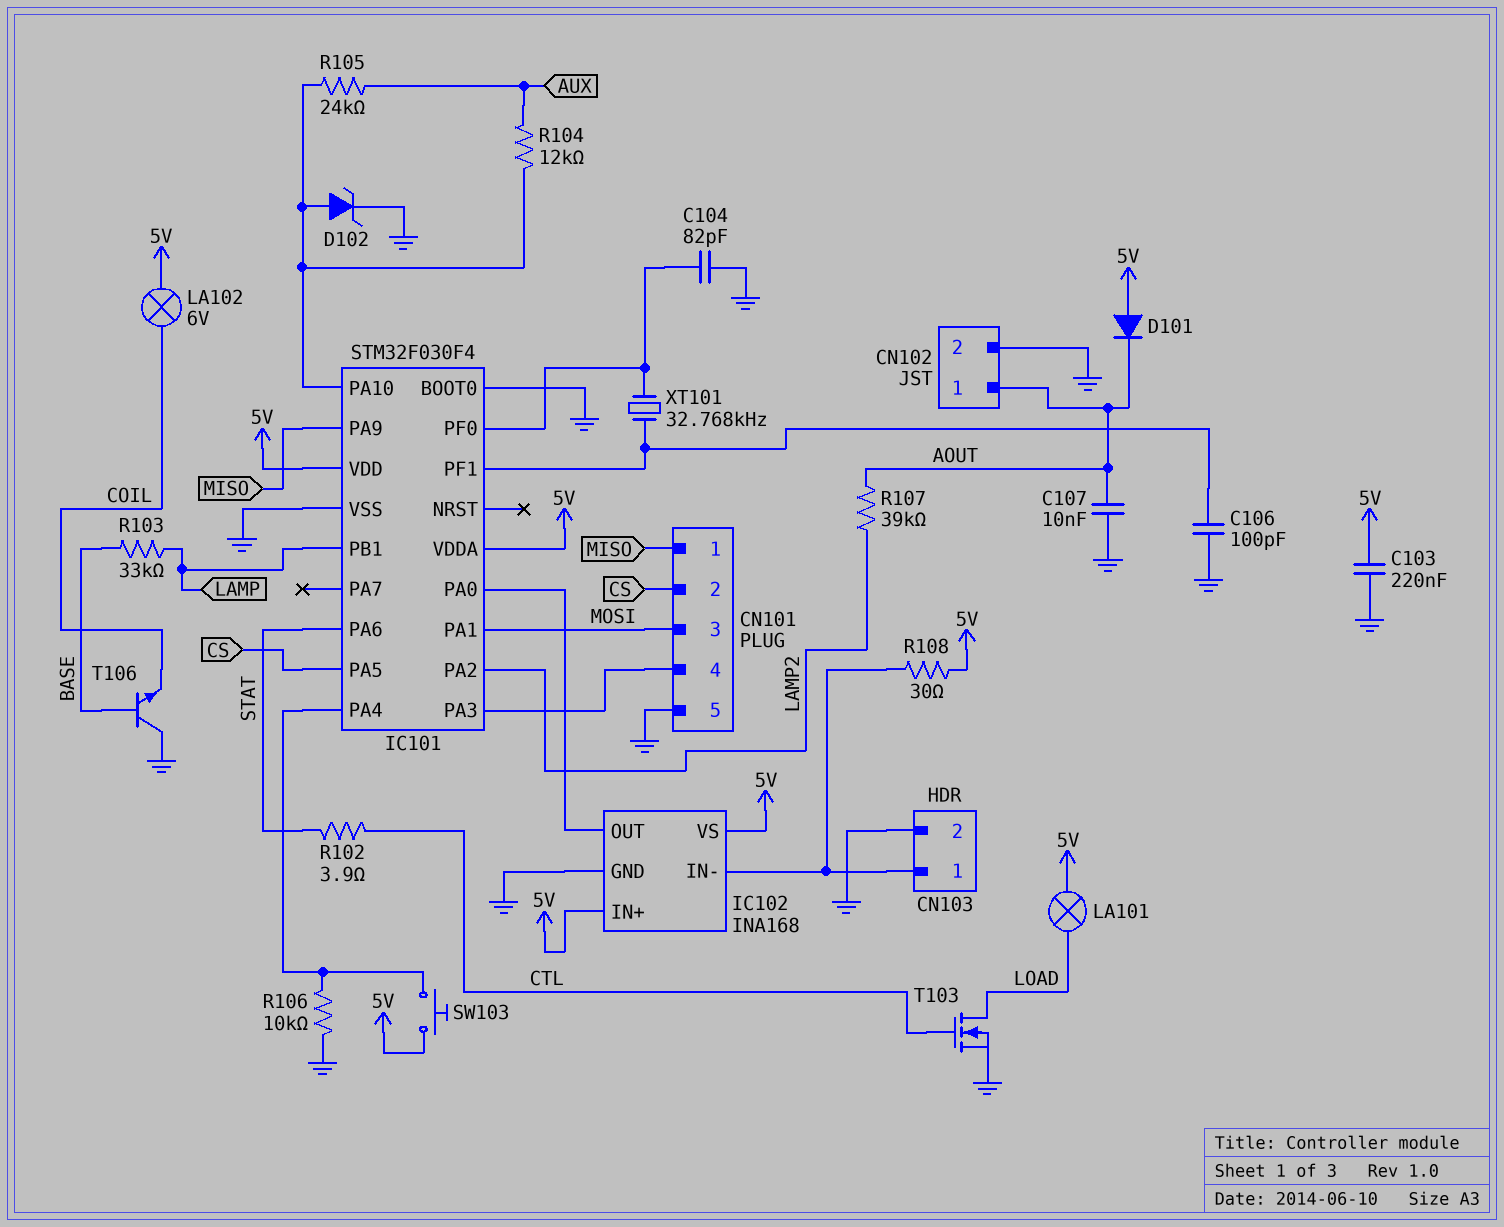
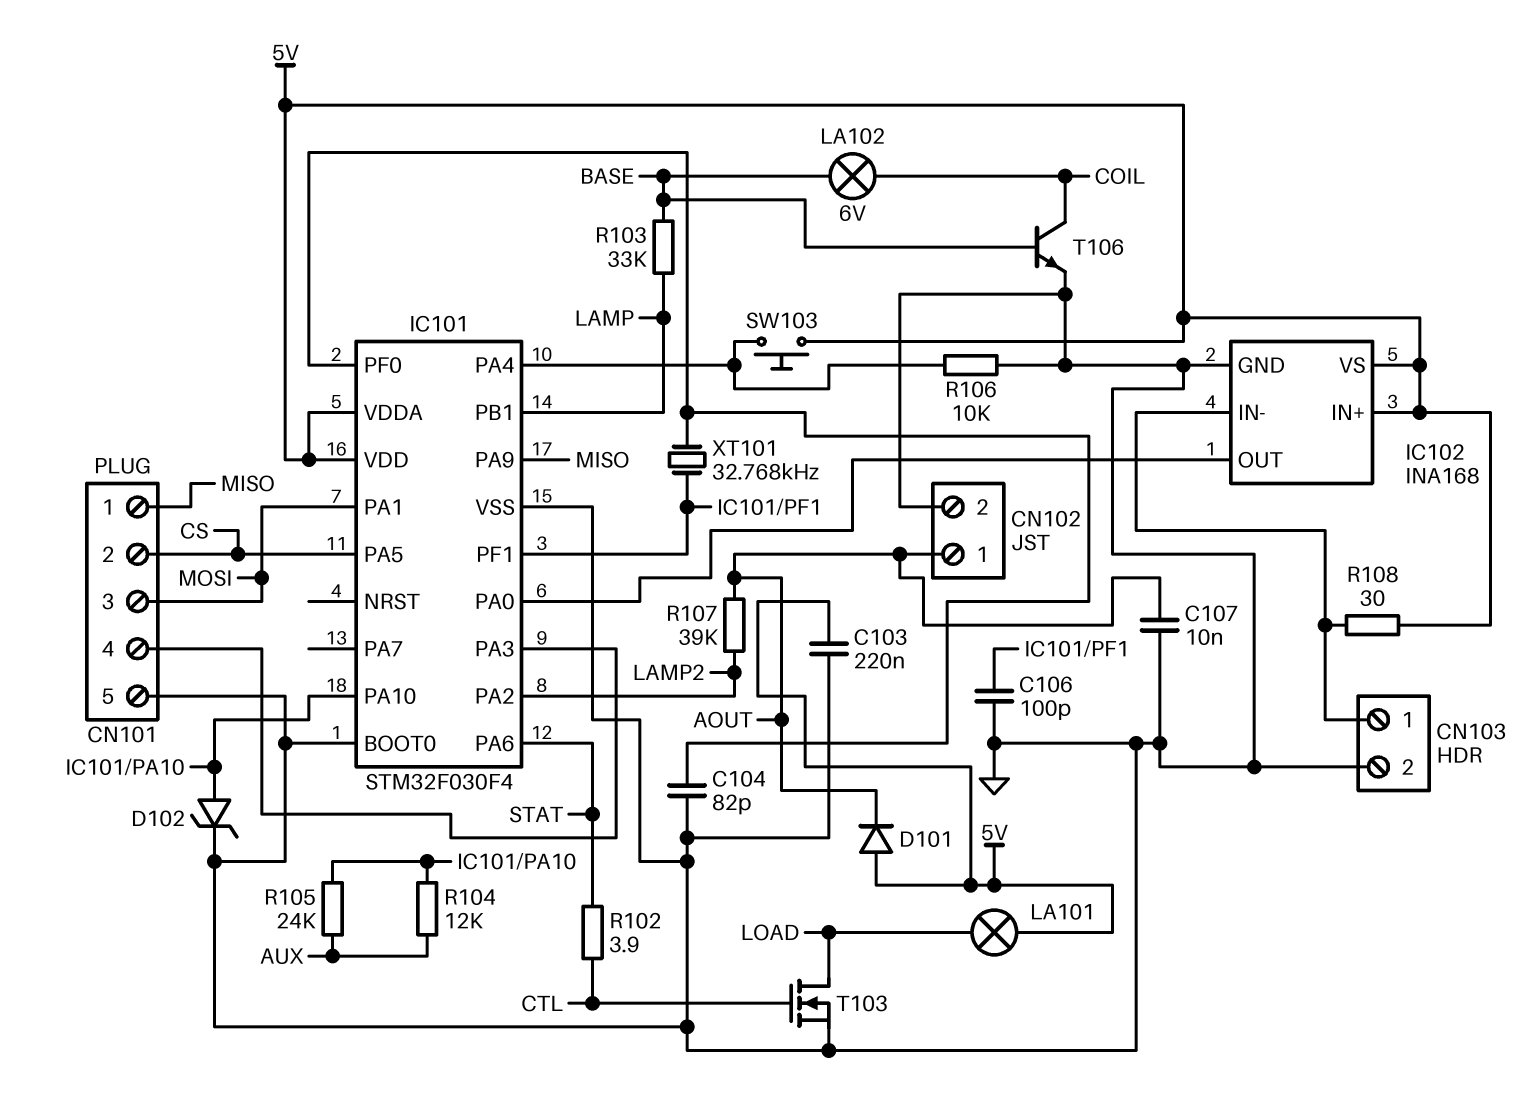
LA102: lamp 6V (5V, COIL) -> lamp 6V (BASE, COIL)
T106: NPN (B BASE, C GND, E COIL) -> NPN (B BASE, C COIL, E GND)

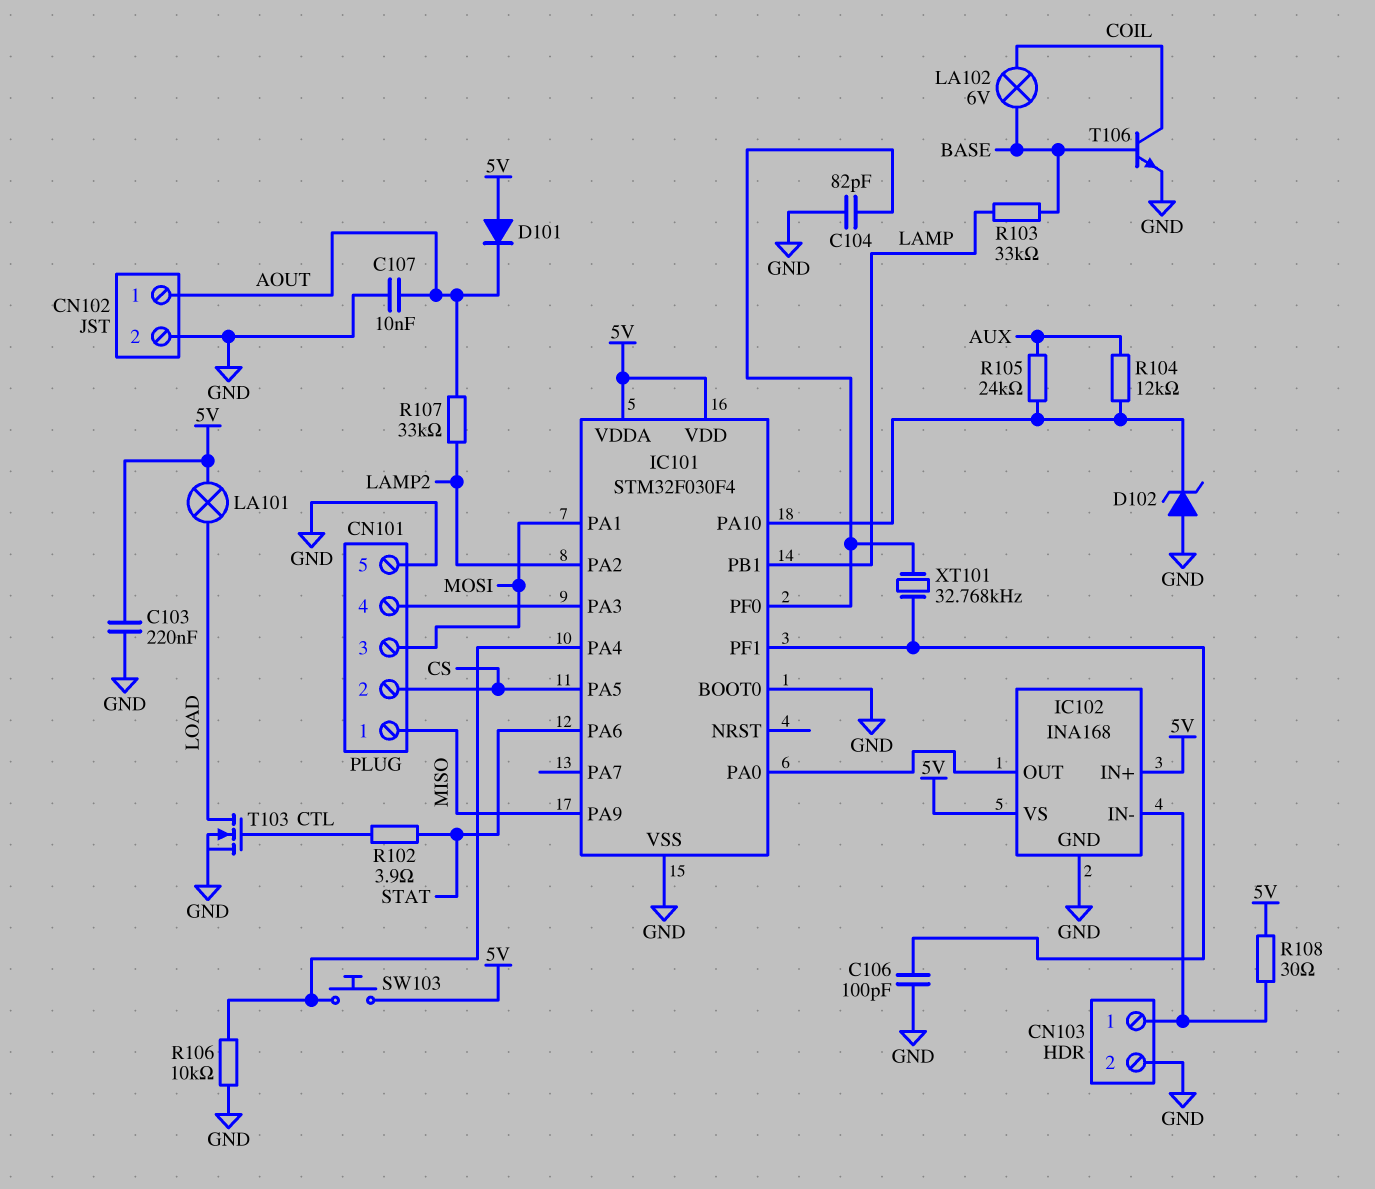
D102: zener (A IC101/PA10, K GND) -> zener (A GND, K IC101/PA10)
R107: 39k (AOUT, LAMP2) -> 33k (AOUT, LAMP2)

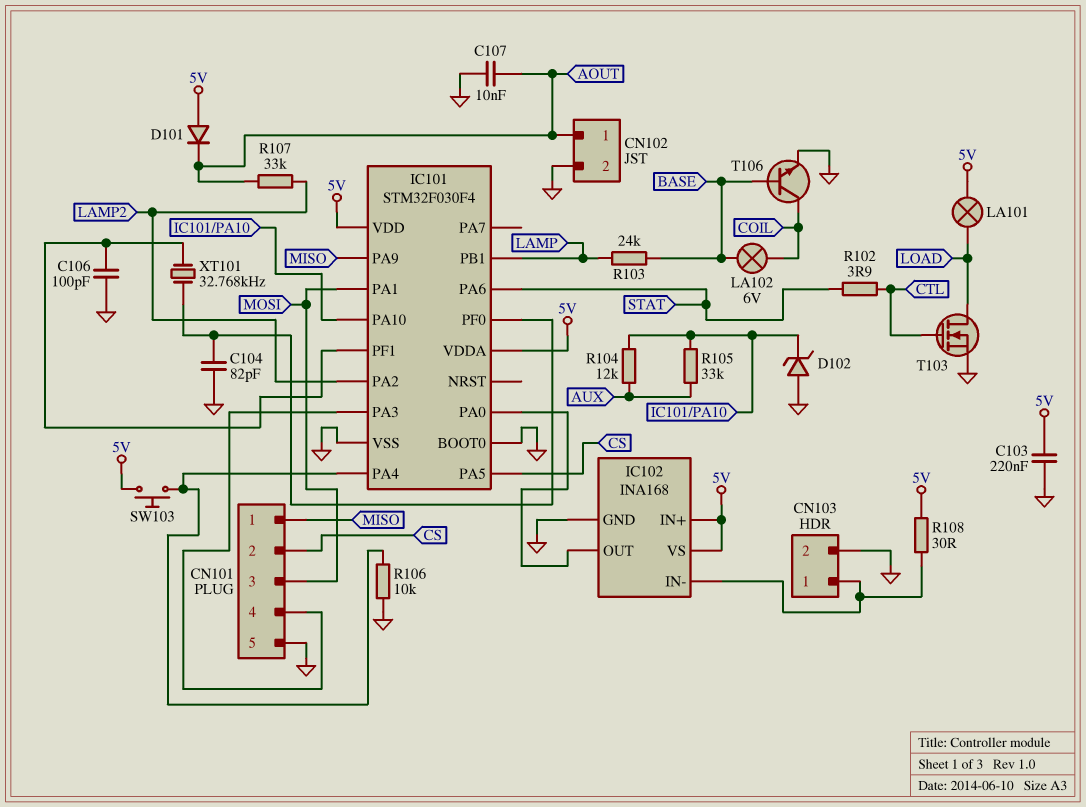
R103: 33k (BASE, LAMP) -> 24k (BASE, LAMP)
R105: 24k (AUX, IC101/PA10) -> 33k (AUX, IC101/PA10)

